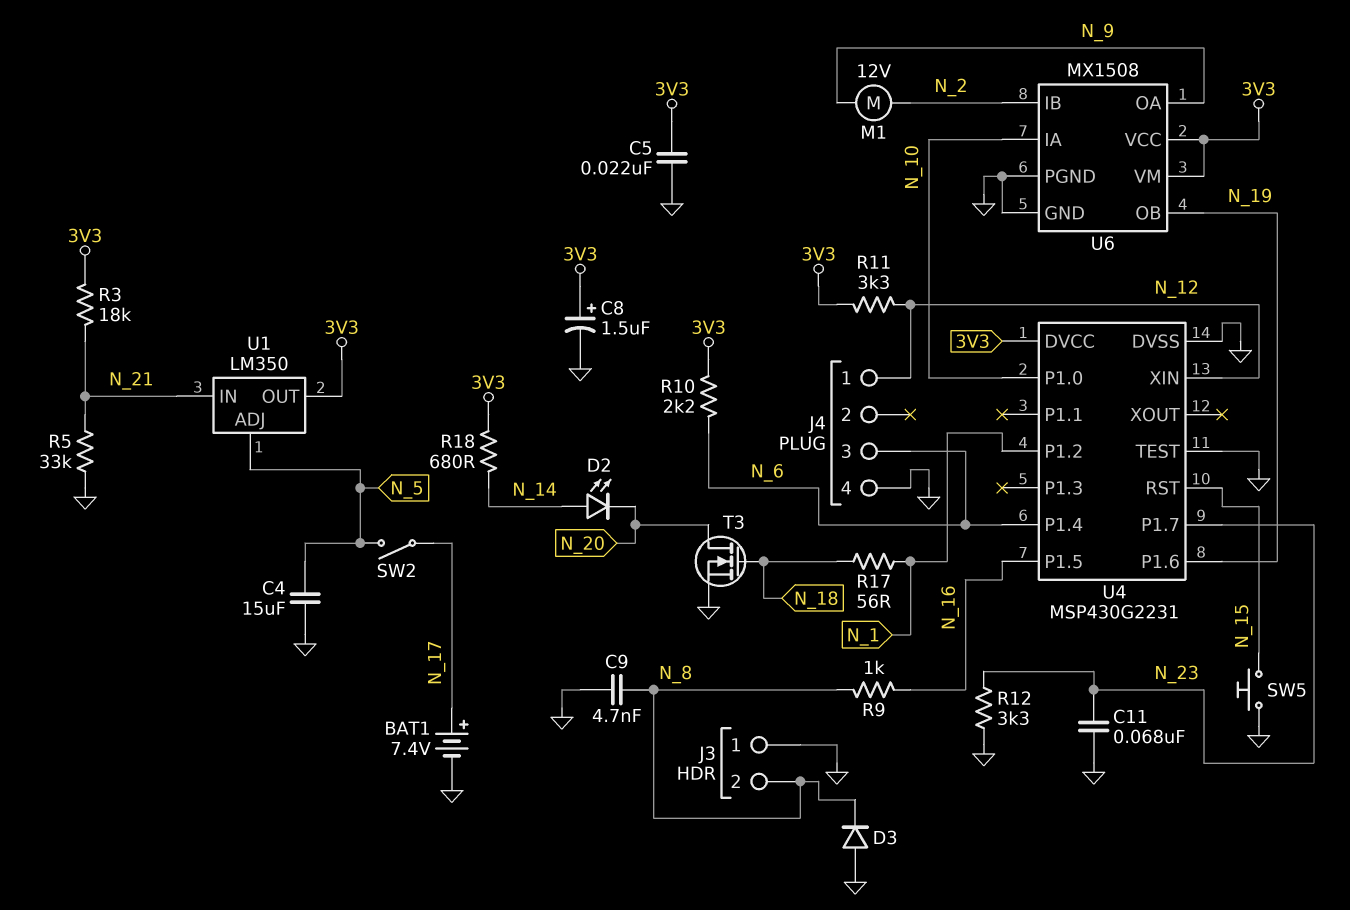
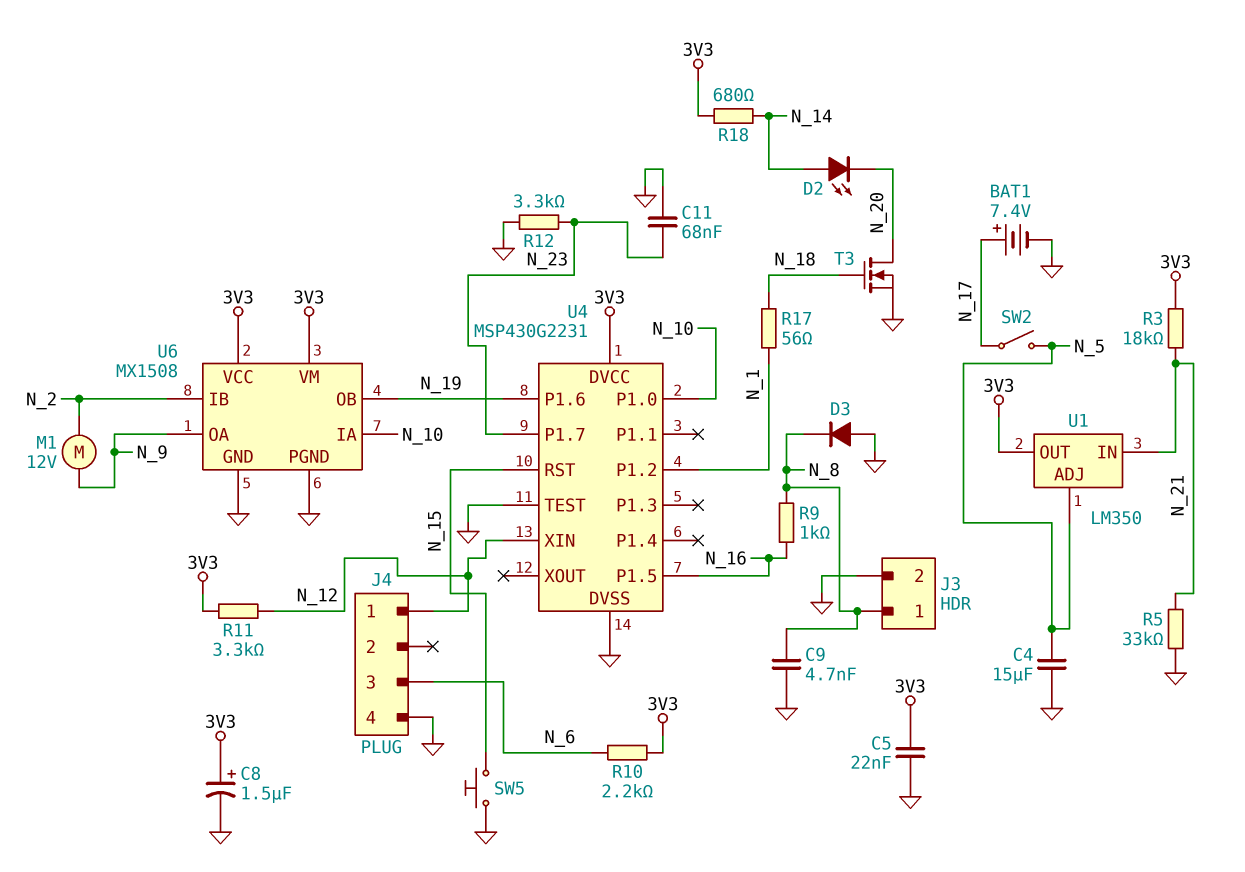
J3 pin 1: GND -> N_8
J3 pin 2: N_8 -> GND
U4 pin P1.4: N_6 -> none

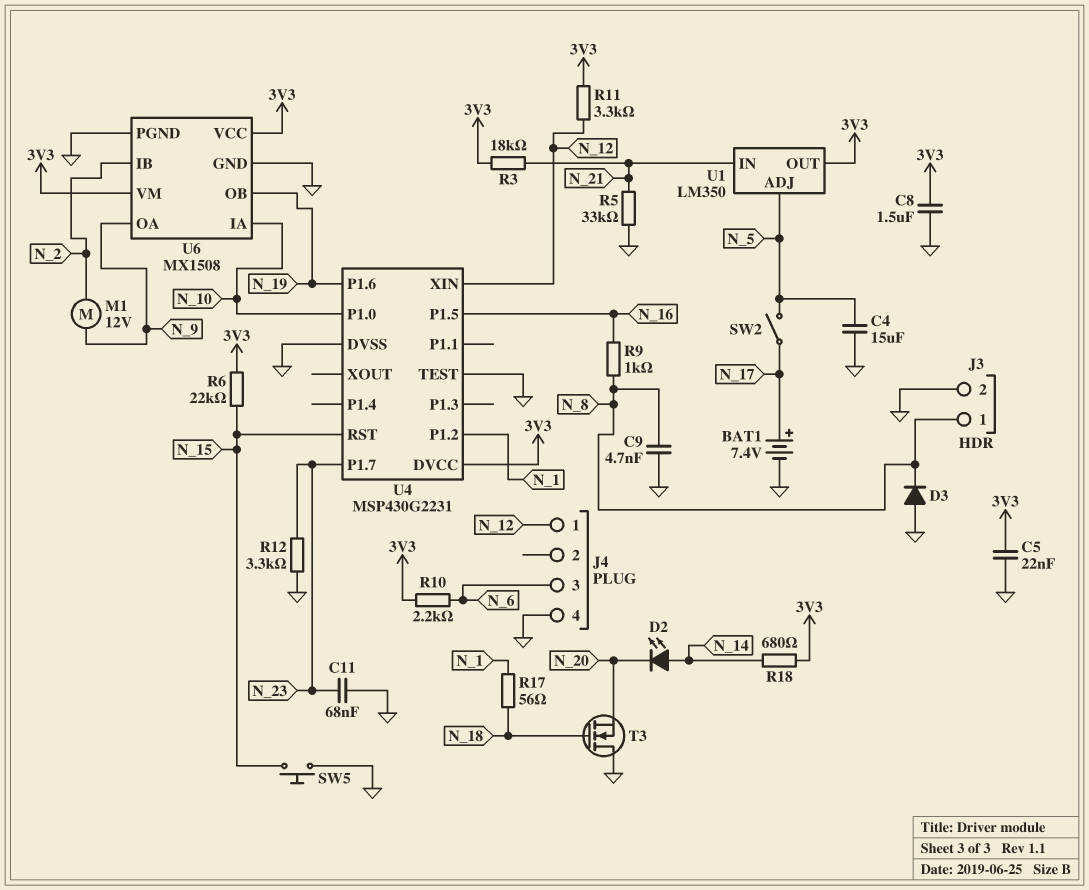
C8: 1.5uF (plus 3V3, minus GND) -> 1.5uF (3V3, GND)
R6: none -> 22k (3V3, N_15)
T3: NMOS (G N_18, D N_20, S GND) -> NMOS (G N_18, D GND, S N_20)

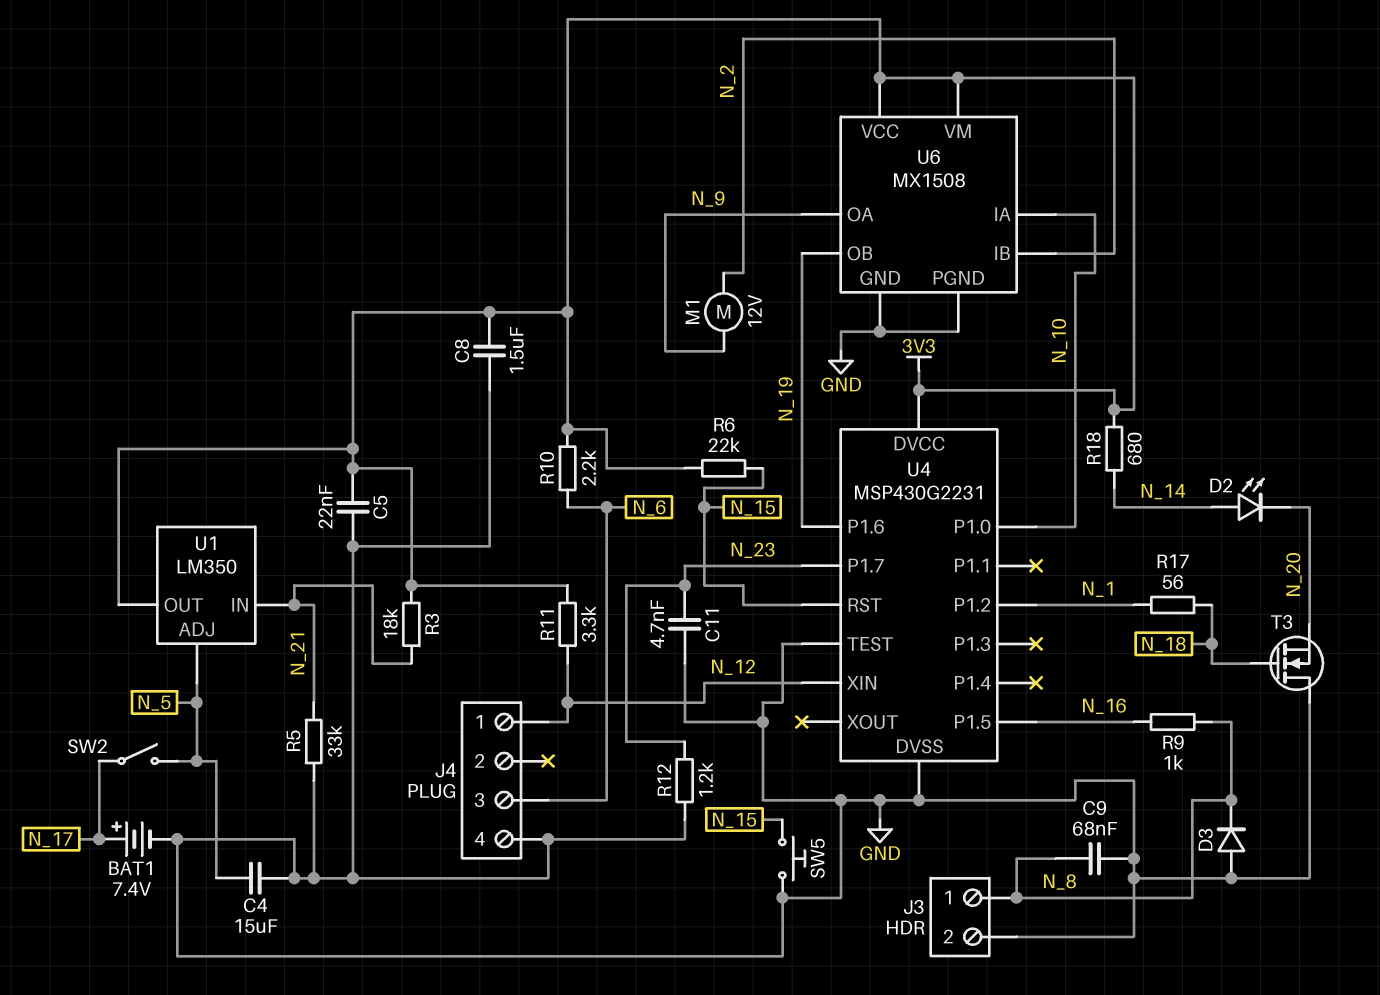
C9: 4.7nF (GND, N_8) -> 68nF (GND, N_8)
C11: 68nF (GND, N_23) -> 4.7nF (GND, N_23)
R12: 3.3k (GND, N_23) -> 1.2k (GND, N_23)

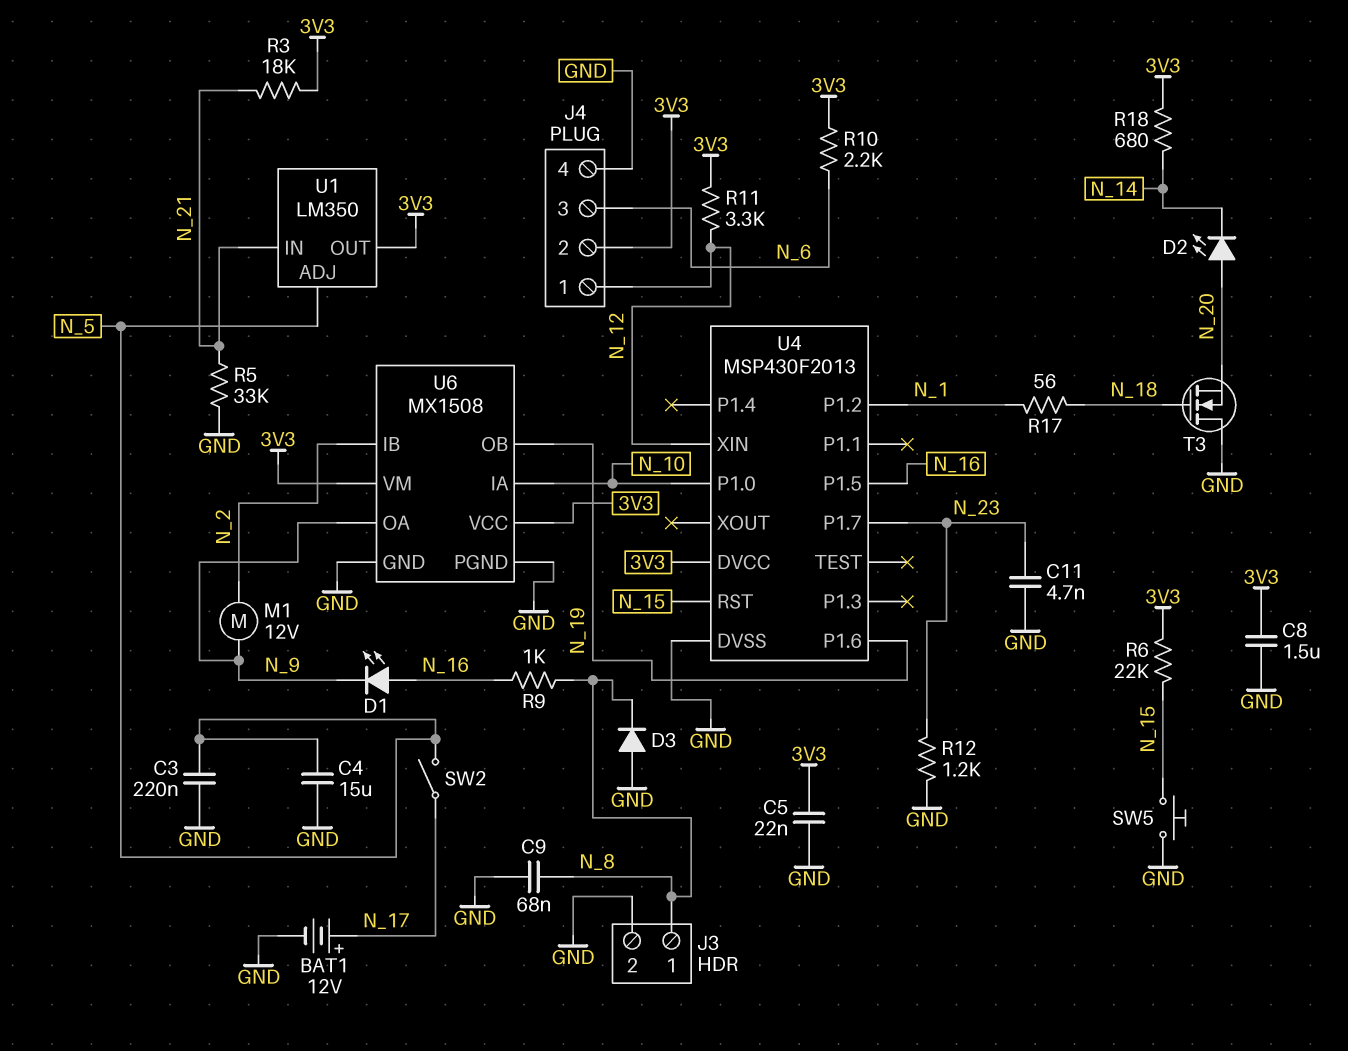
BAT1: 7.4V (plus N_17, minus GND) -> 12V (plus N_17, minus GND)
C3: none -> 220nF (GND, N_5)
D1: none -> LED (A N_16, K N_9)
D2: LED (A N_14, K N_20) -> LED (A N_20, K N_14)
J4 pin 2: none -> 3V3
U4: MSP430G2231 -> MSP430F2013
U4 pin TEST: GND -> none

